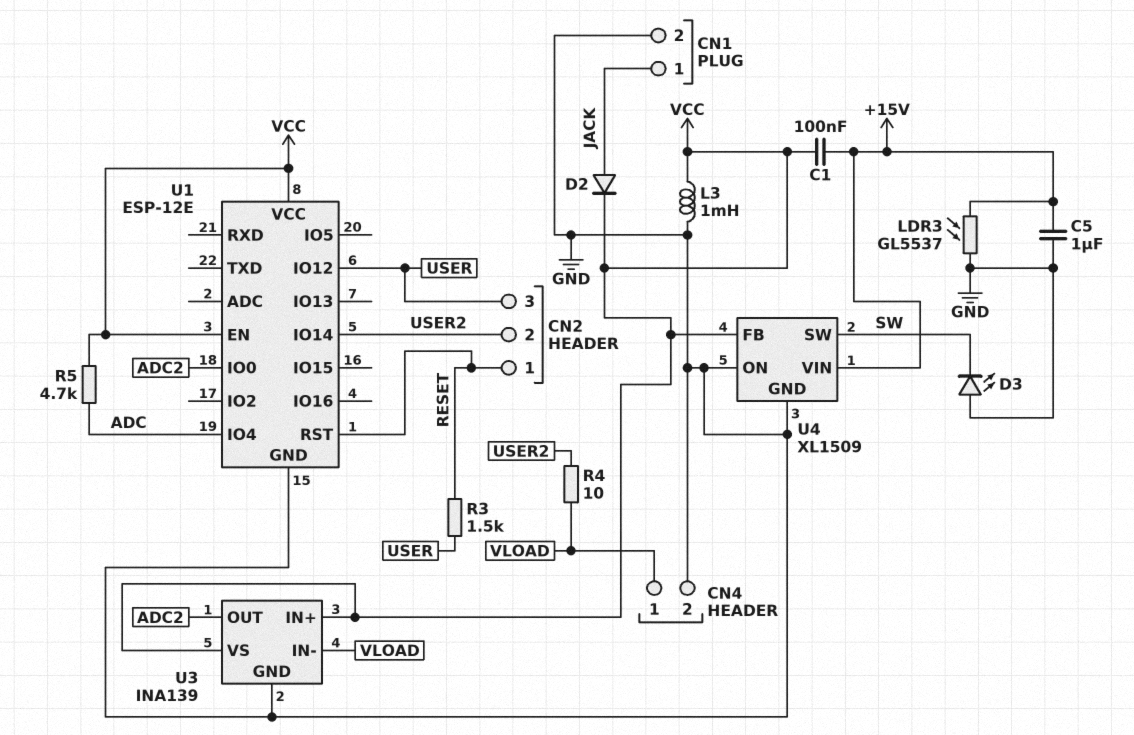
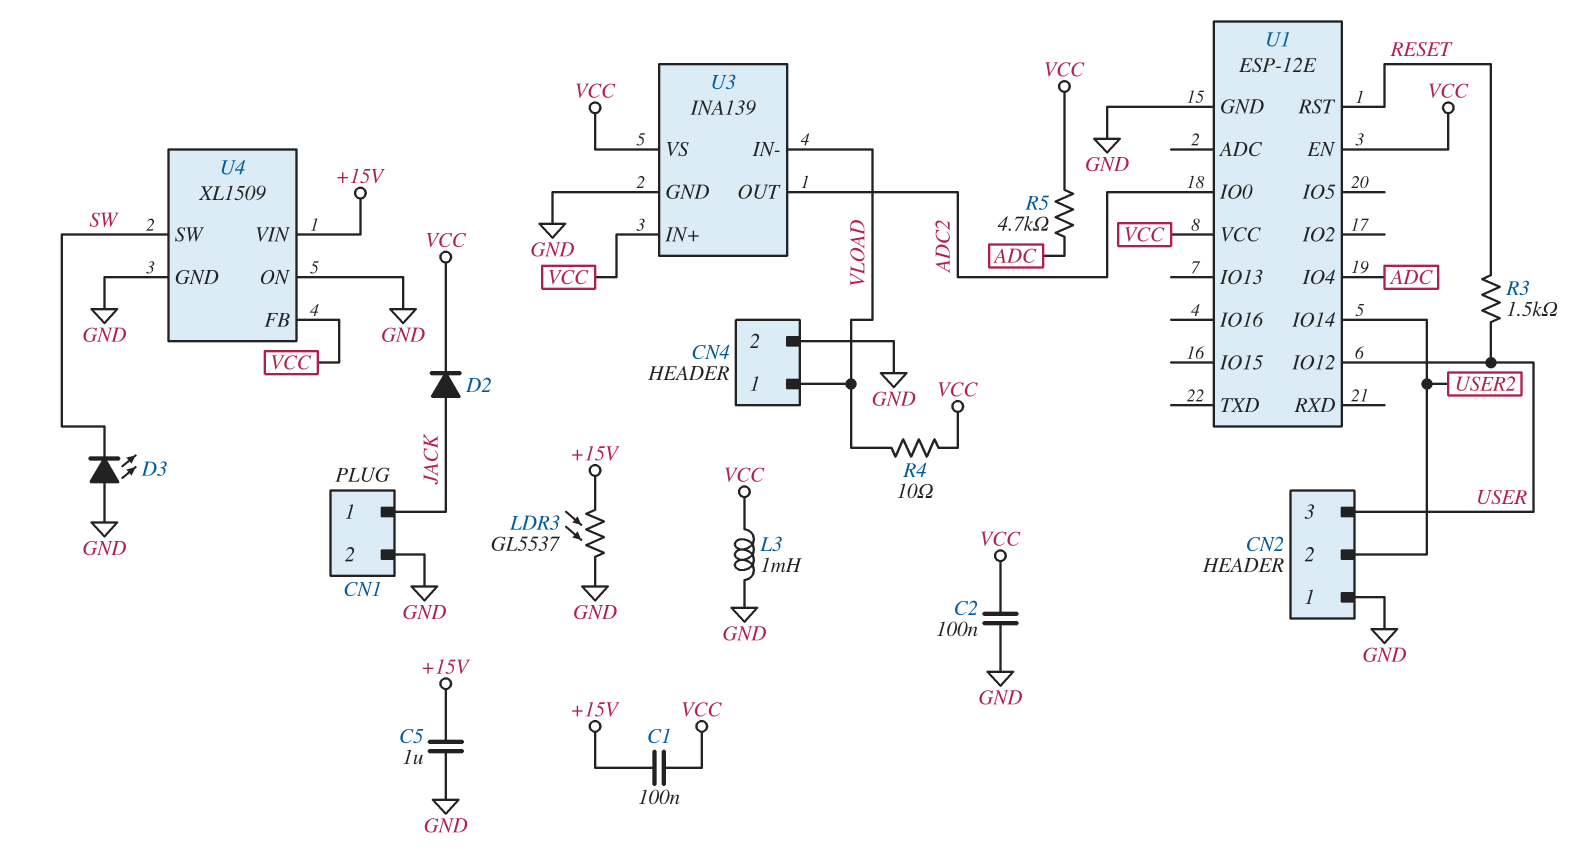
C2: none -> 100nF (GND, VCC)
CN2 pin 1: RESET -> GND
R4: 10 (USER2, VLOAD) -> 10 (VCC, VLOAD)

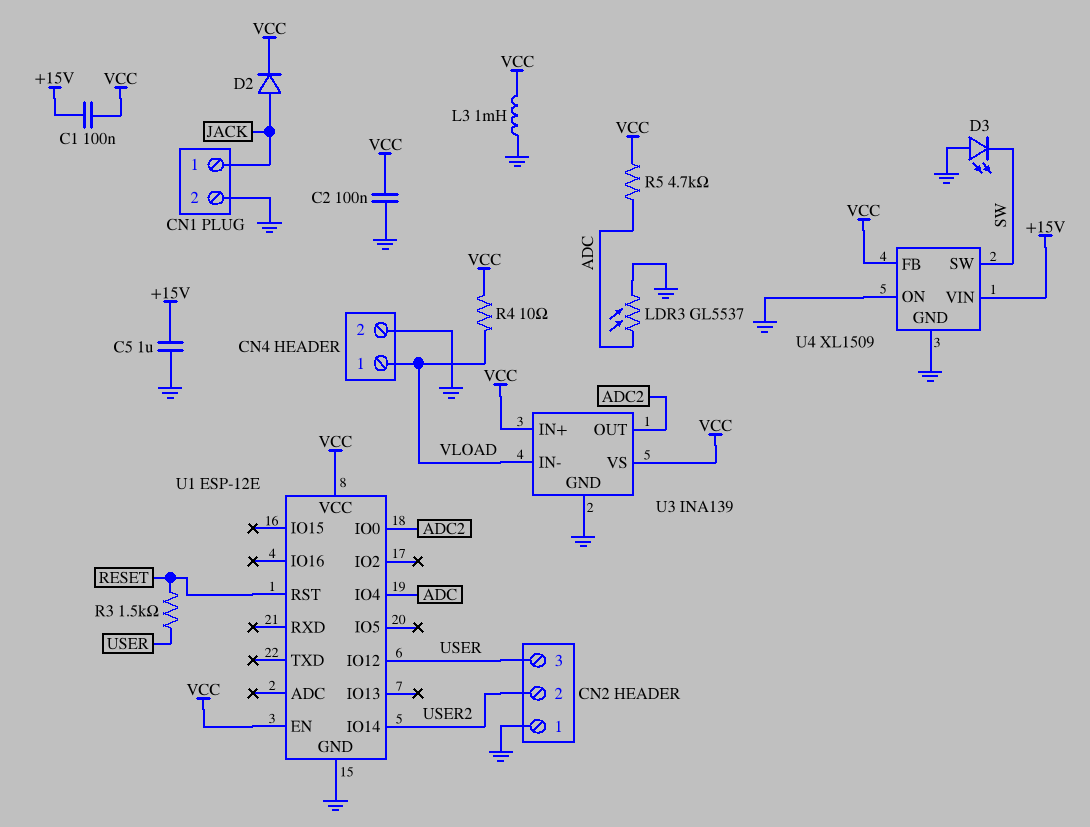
LDR3: GL5537 (+15V, GND) -> GL5537 (ADC, GND)

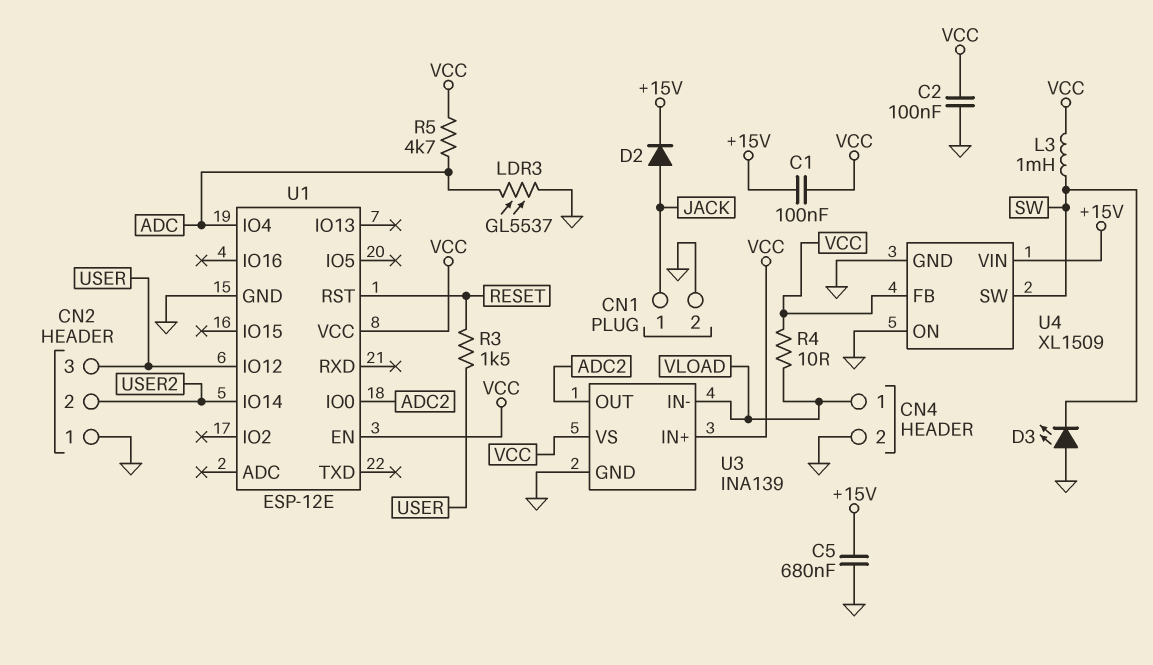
C5: 1uF (+15V, GND) -> 680nF (+15V, GND)
D2: diode (A JACK, K VCC) -> diode (A JACK, K +15V)
L3: 1mH (GND, VCC) -> 1mH (SW, VCC)

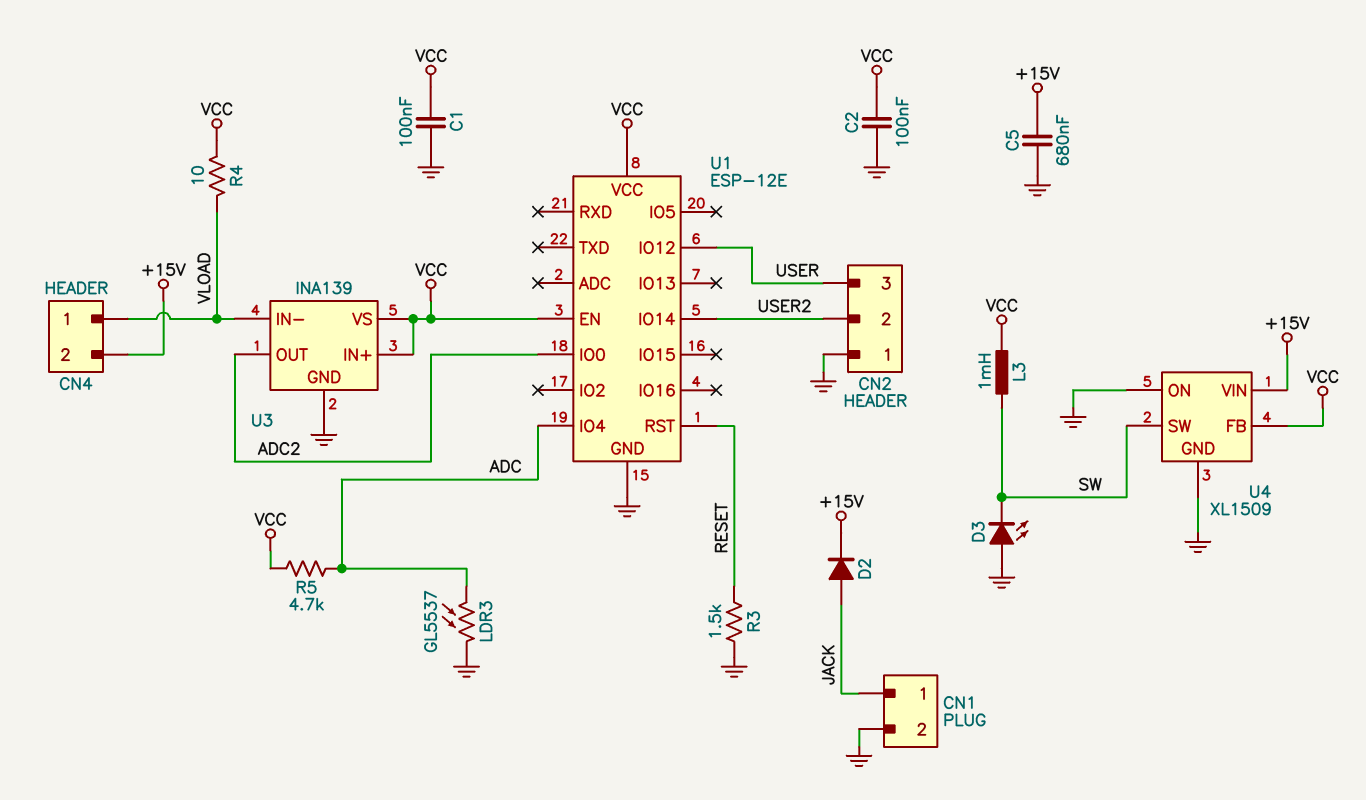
C1: 100nF (+15V, VCC) -> 100nF (GND, VCC)
CN4 pin 2: GND -> +15V
R3: 1.5k (RESET, USER) -> 1.5k (GND, RESET)

